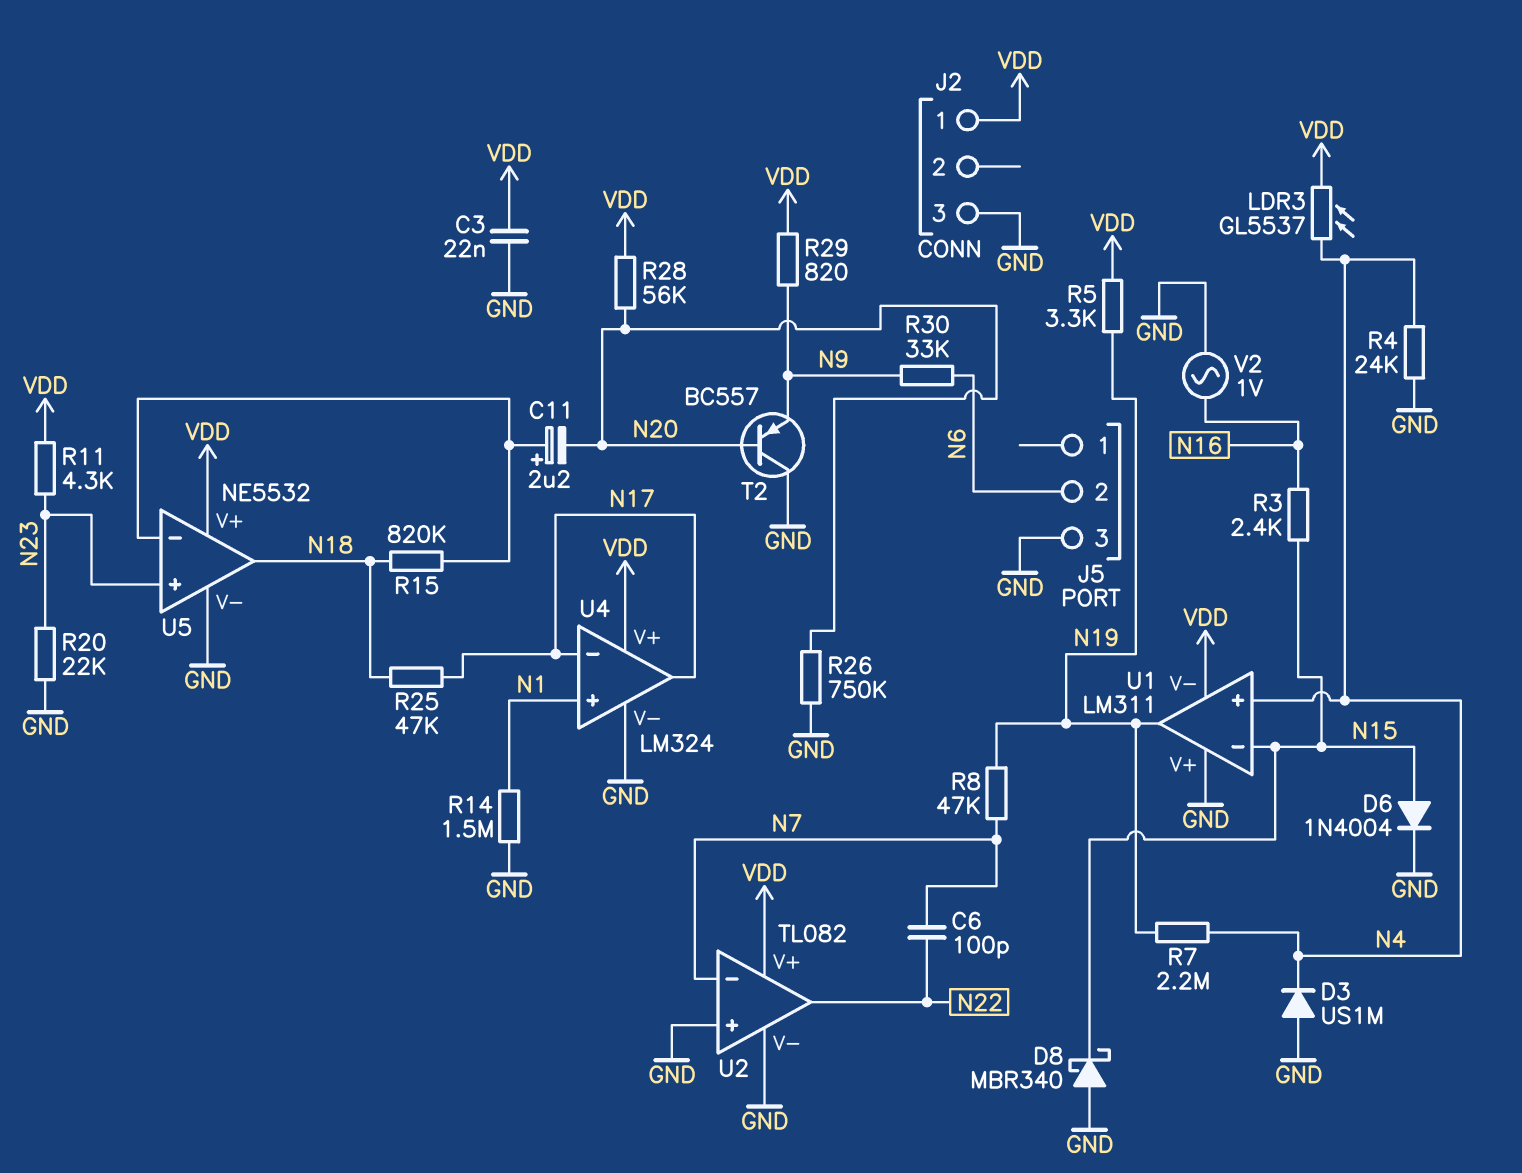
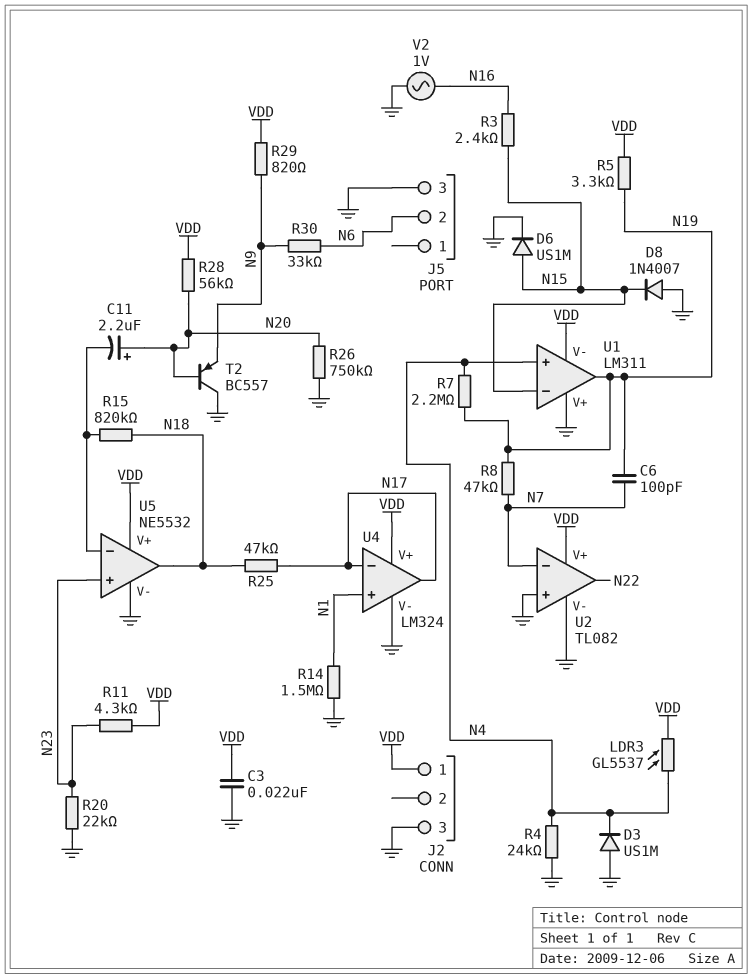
C6: 100pF (N7, N22) -> 100pF (N7, N19)
C11: 2.2uF (plus U5/in-, minus N20) -> 2.2uF (plus N20, minus U5/in-)
D6: diode 1N4004 (A N15, K GND) -> diode US1M (A N15, K GND)
D8: schottky MBR340 (A GND, K N15) -> diode 1N4007 (A GND, K N15)

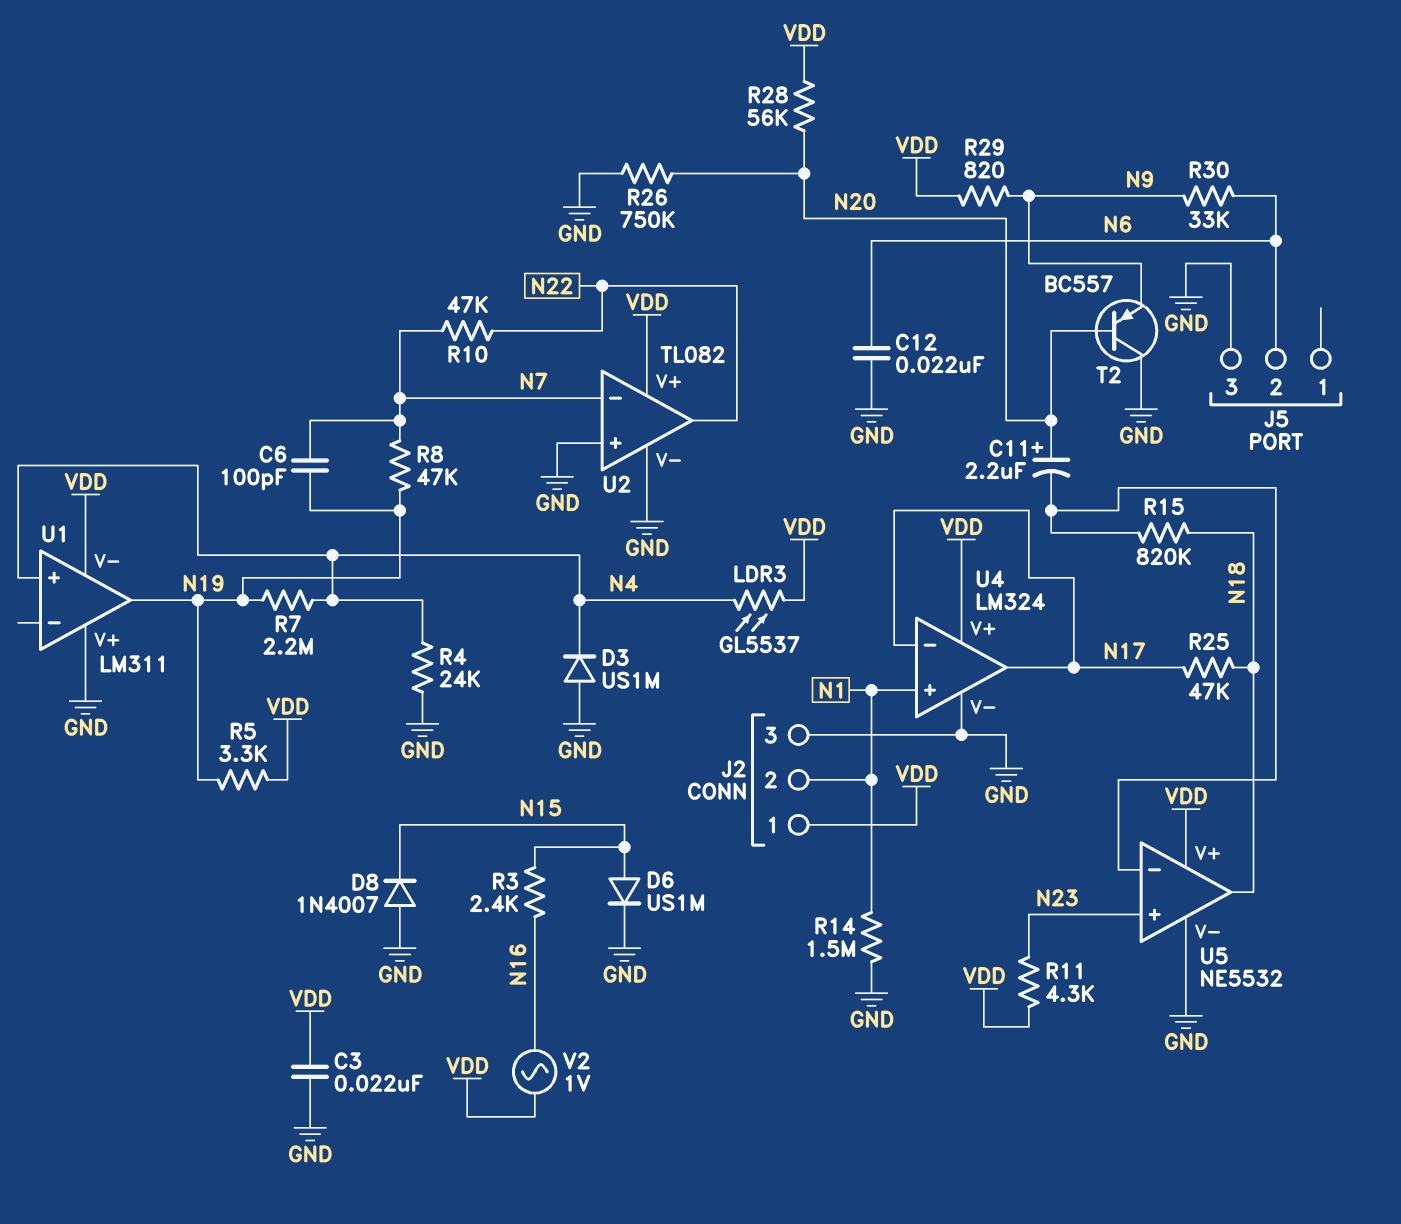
C12: none -> 22nF (GND, N6)
J2 pin 2: none -> N1
R10: none -> 47k (N7, N22)
R20: 22k (GND, N23) -> none
U1 pin in-: N15 -> none
V2: AC 1V (GND, N16) -> AC 1V (N16, VDD)

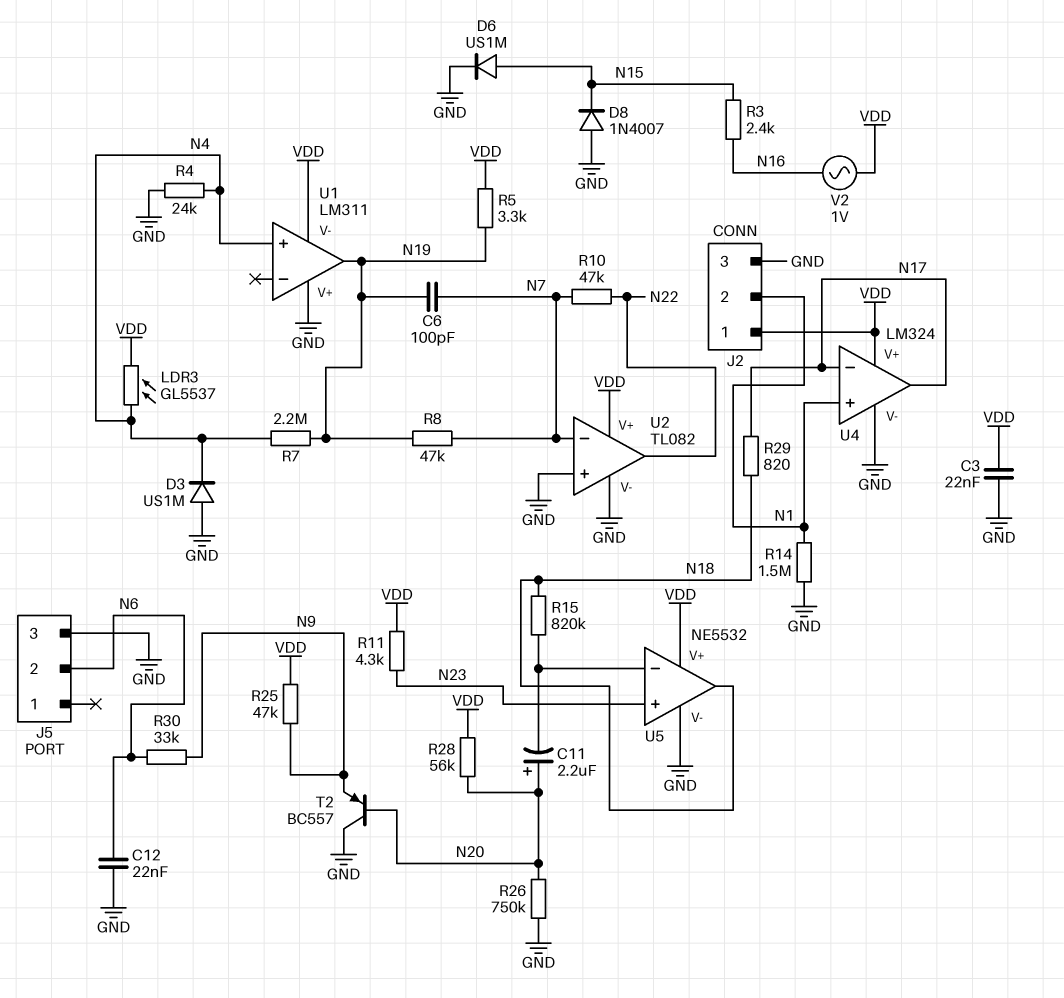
R25: 47k (N17, N18) -> 47k (N9, VDD)
R29: 820 (N9, VDD) -> 820 (N17, N18)

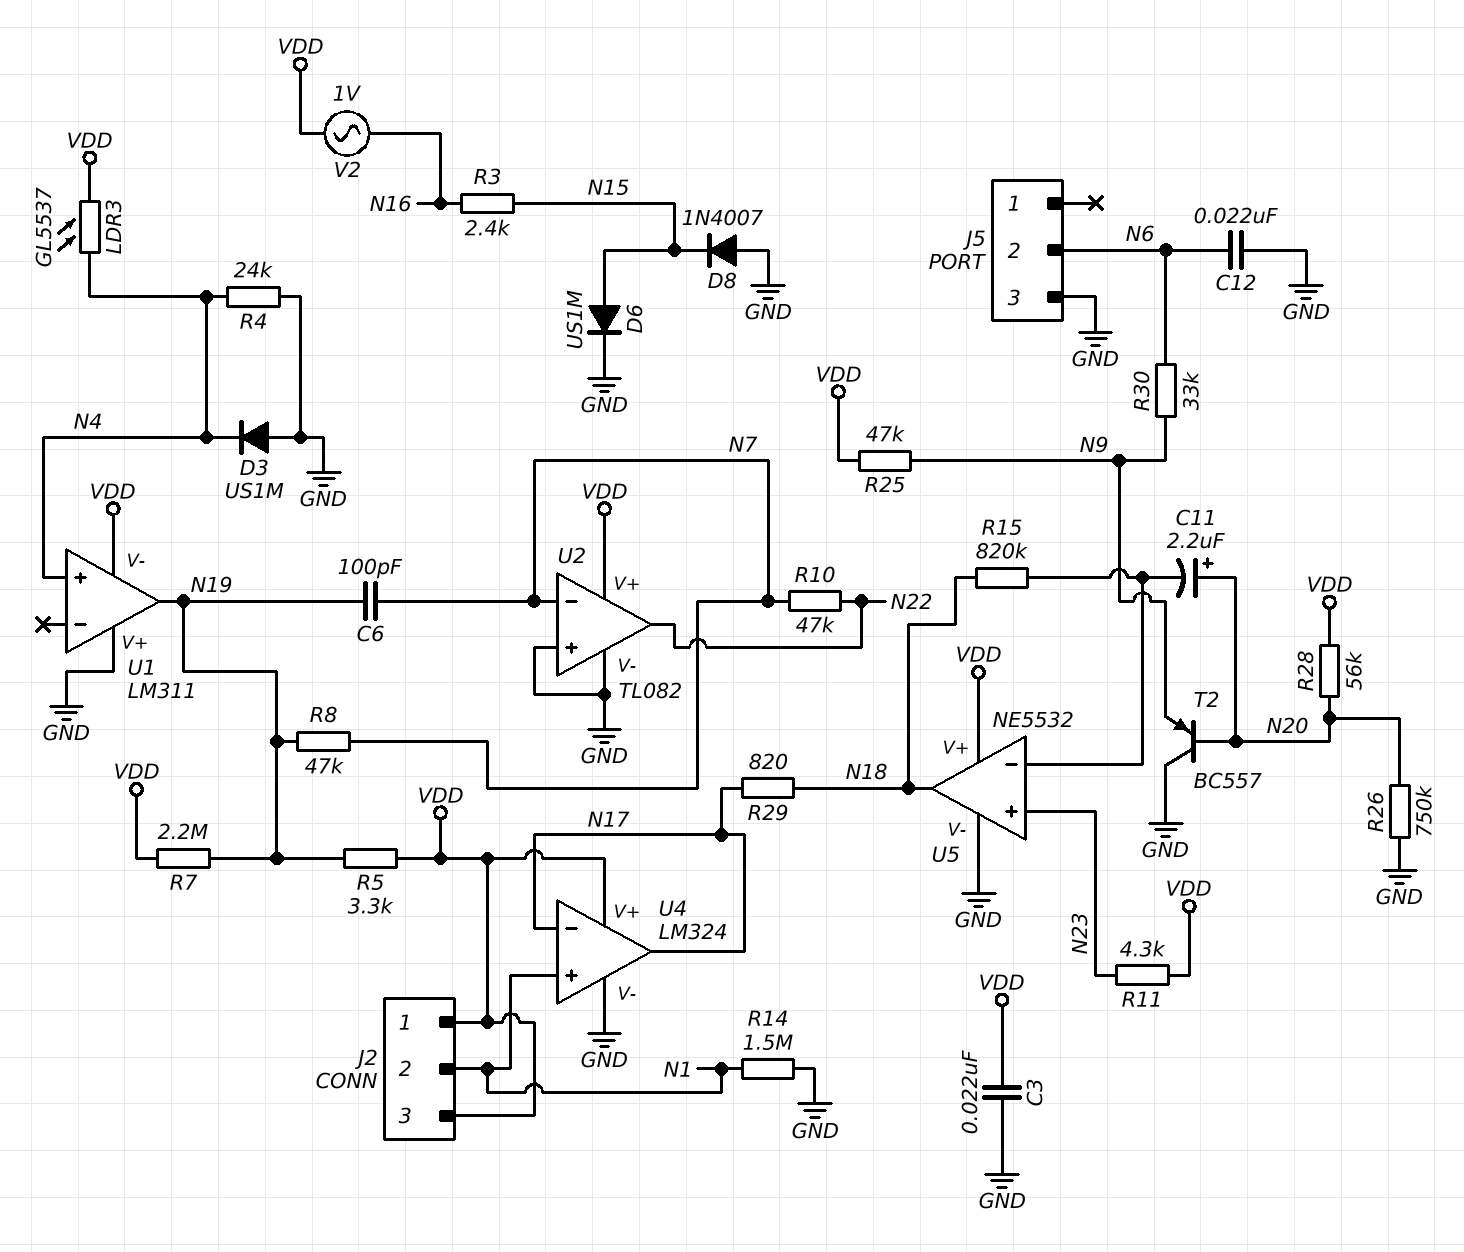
J2 pin 3: GND -> VDD
R7: 2.2M (N4, N19) -> 2.2M (N19, VDD)

